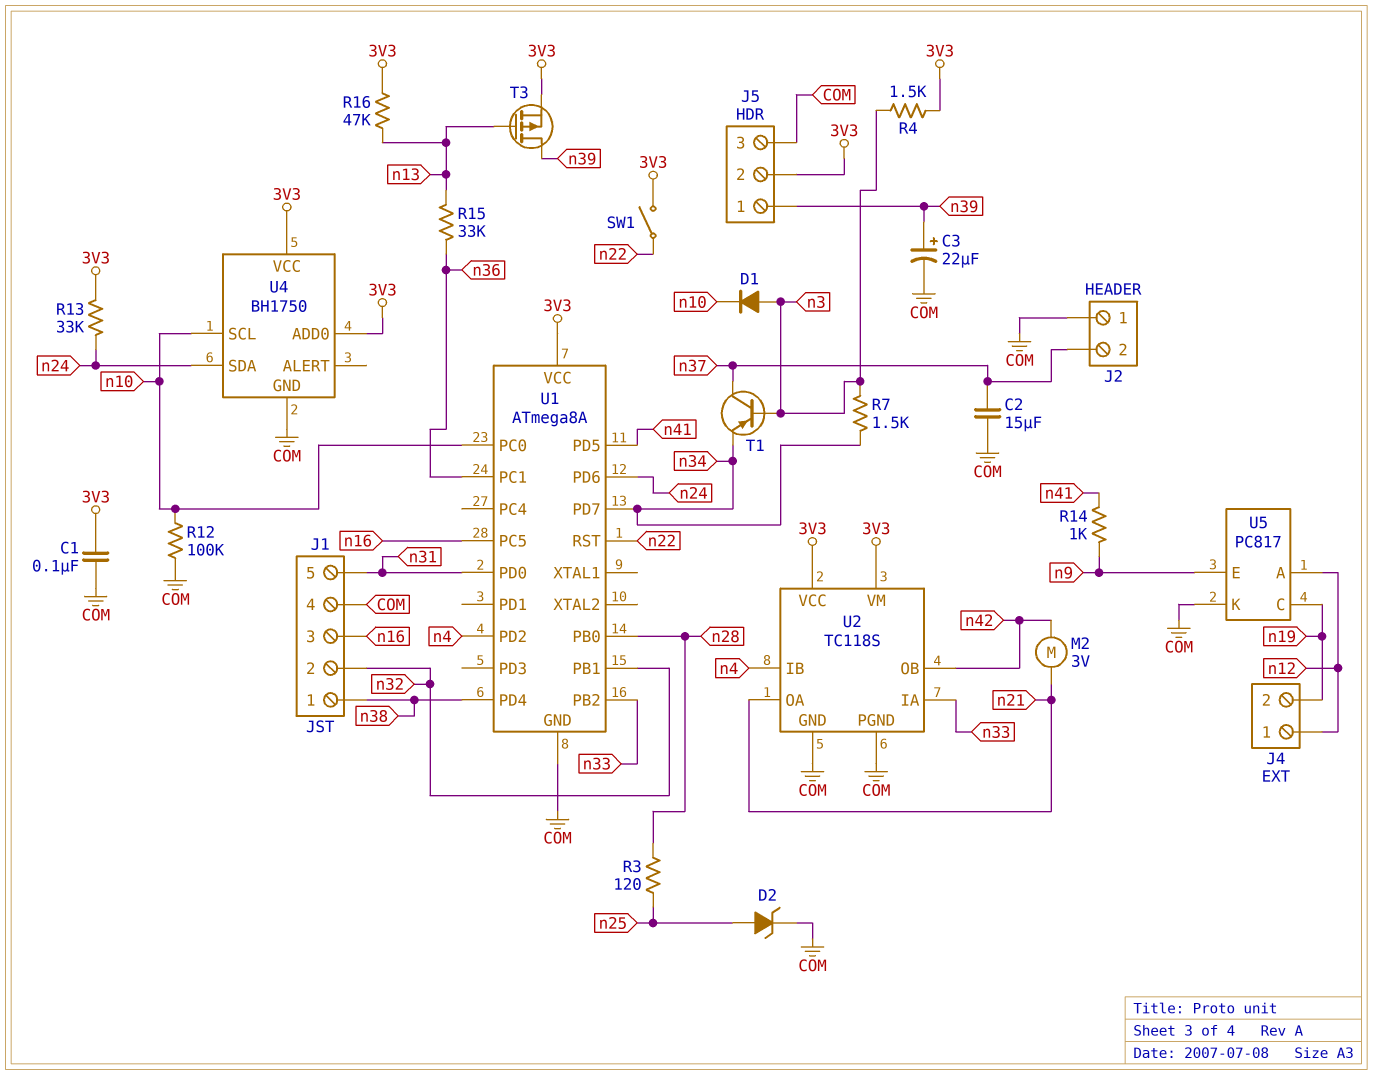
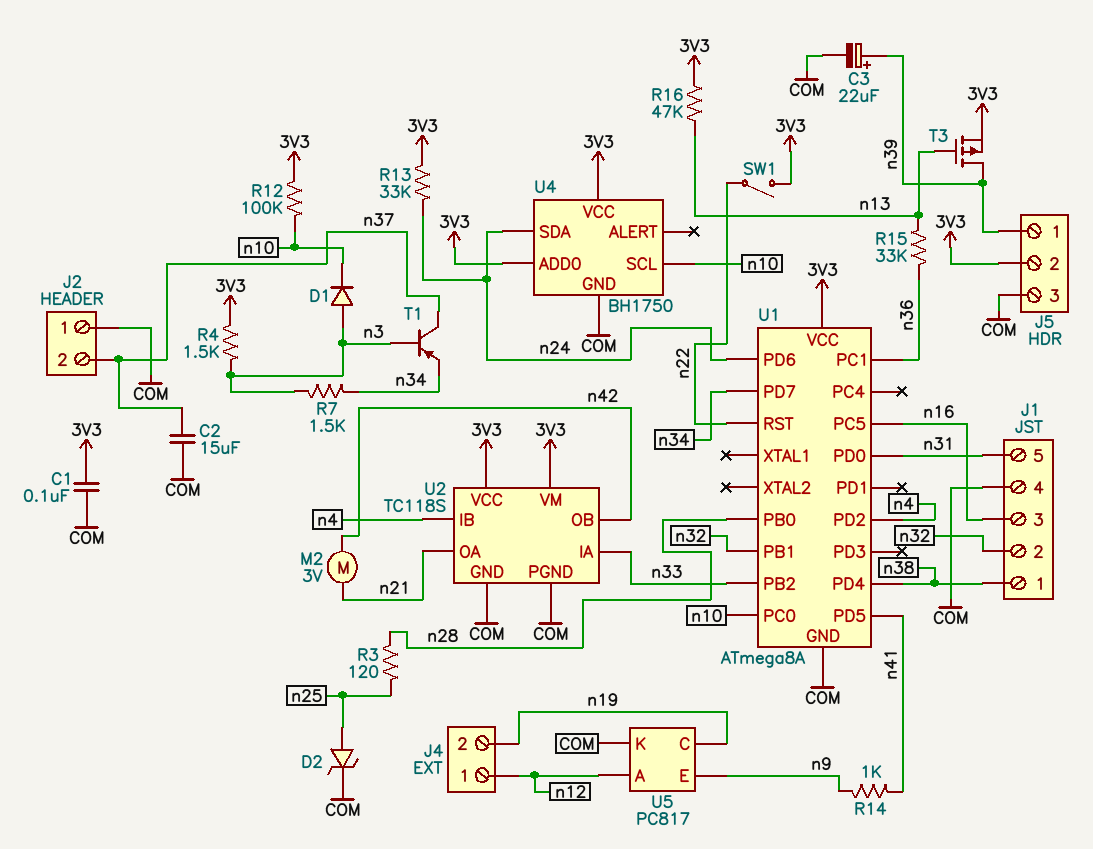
R12: 100k (COM, n10) -> 100k (3V3, n10)

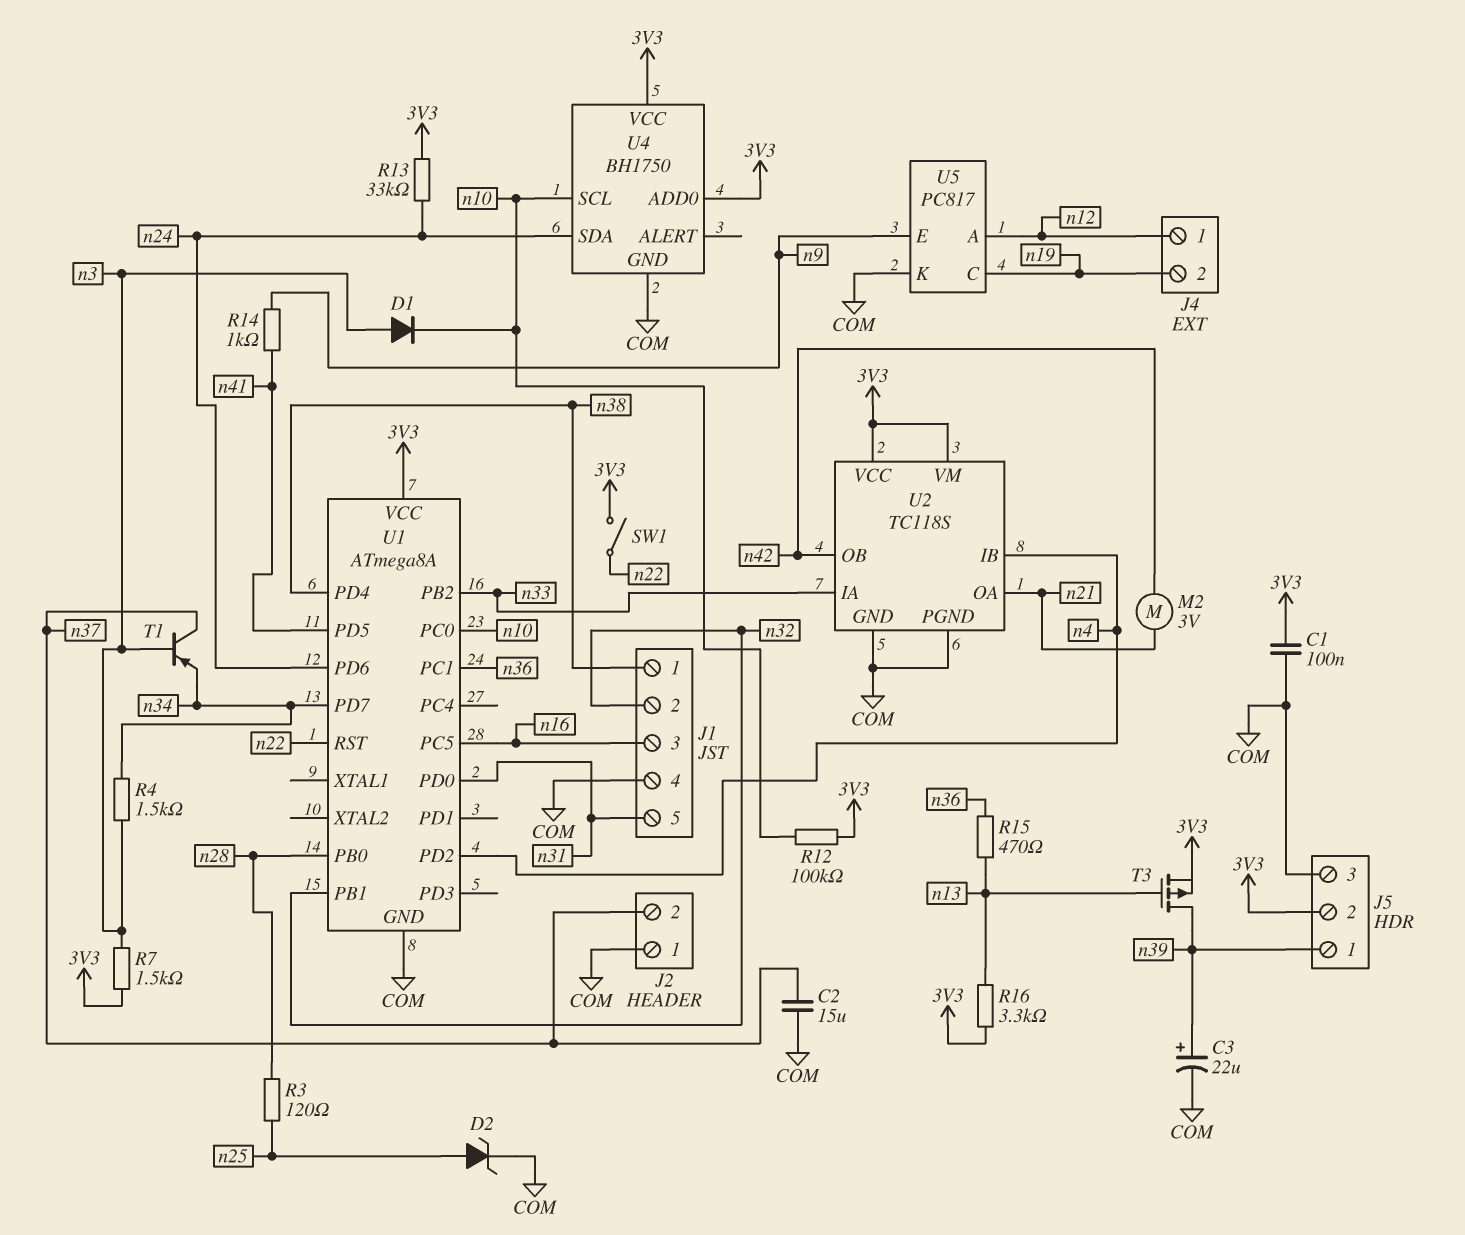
R4: 1.5k (3V3, n3) -> 1.5k (n3, n34)
R7: 1.5k (n3, n34) -> 1.5k (3V3, n3)
R15: 33k (n13, n36) -> 470 (n13, n36)
R16: 47k (3V3, n13) -> 3.3k (3V3, n13)

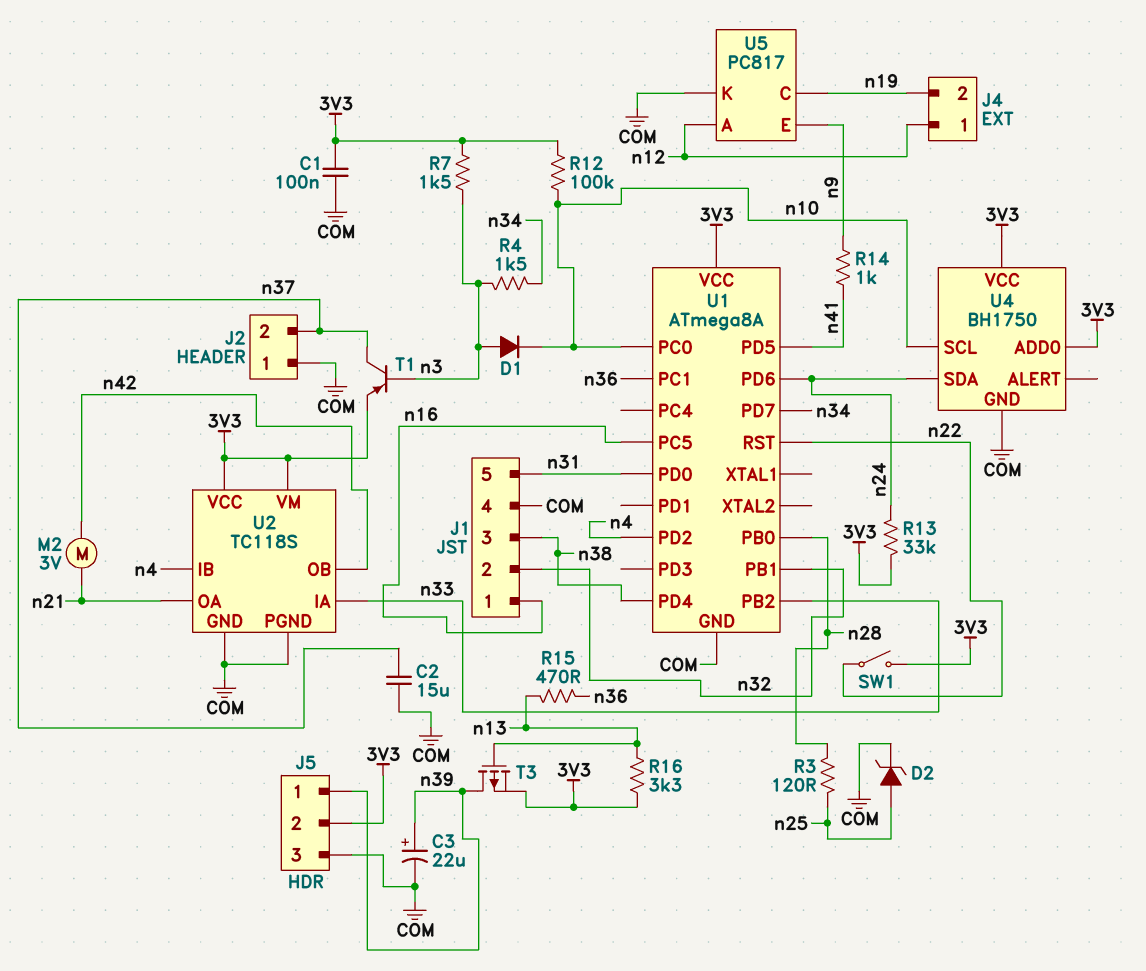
J1 pin 1: n38 -> n16
J1 pin 3: n16 -> n38
T1: PNP (B n3, C n37, E n34) -> PNP (B n3, C n37, E 3V3)

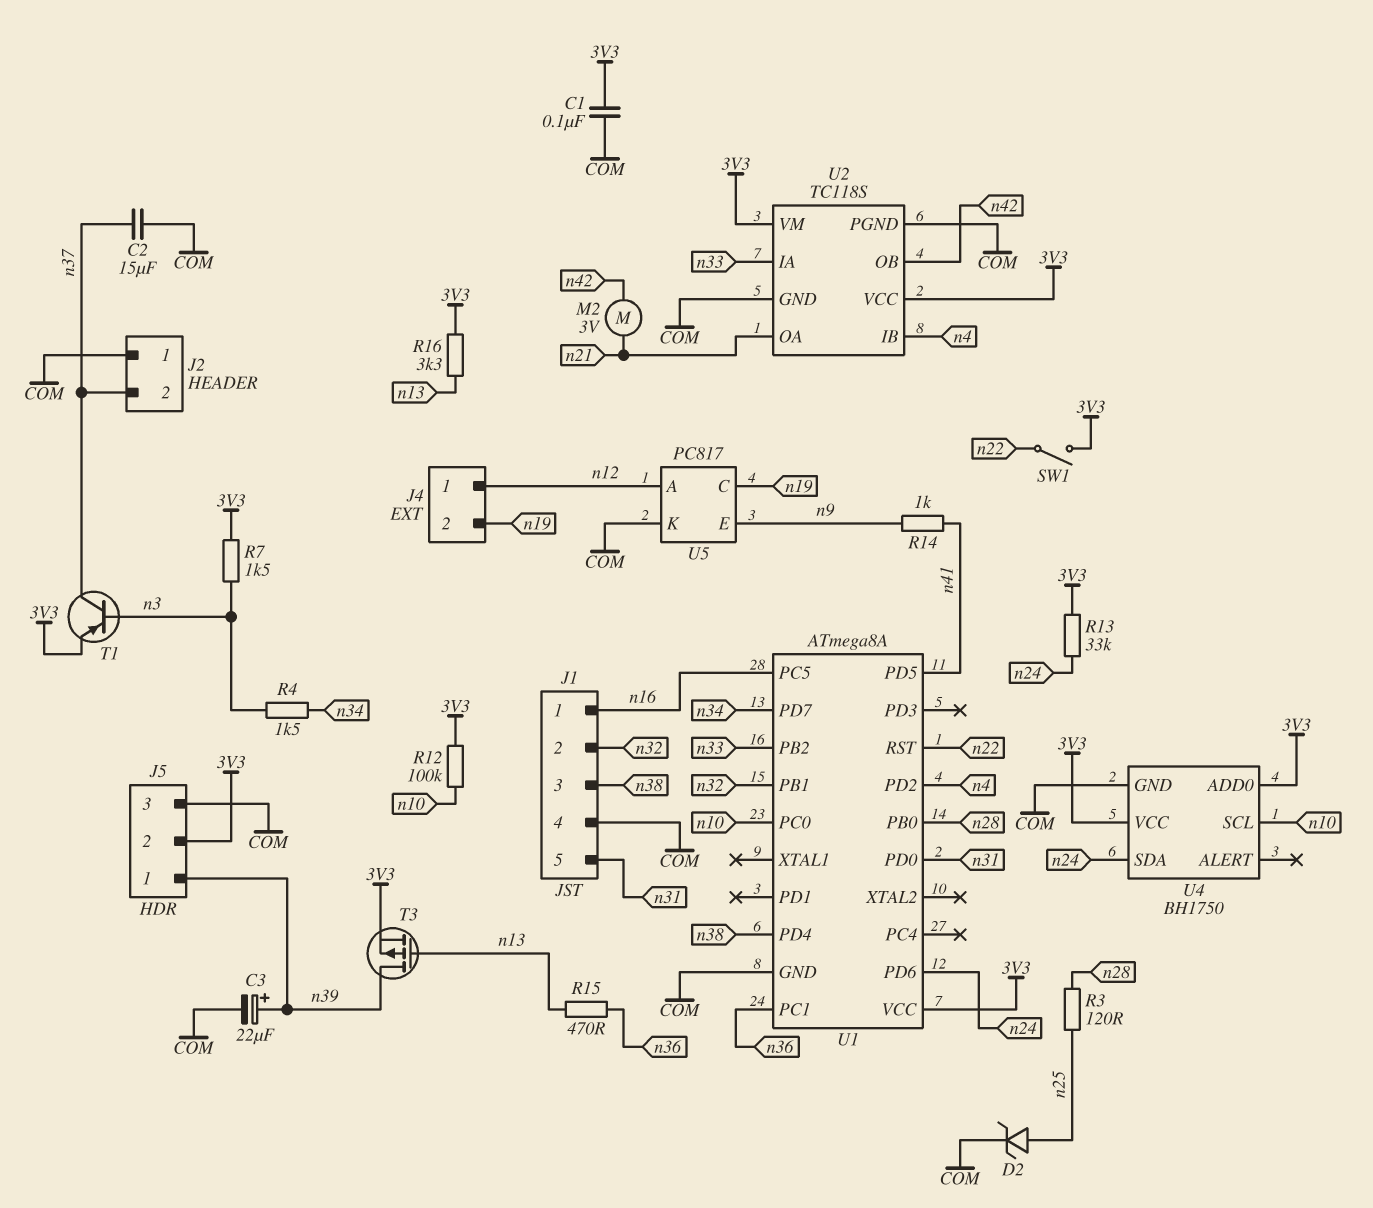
D1: diode (A n3, K n10) -> none

